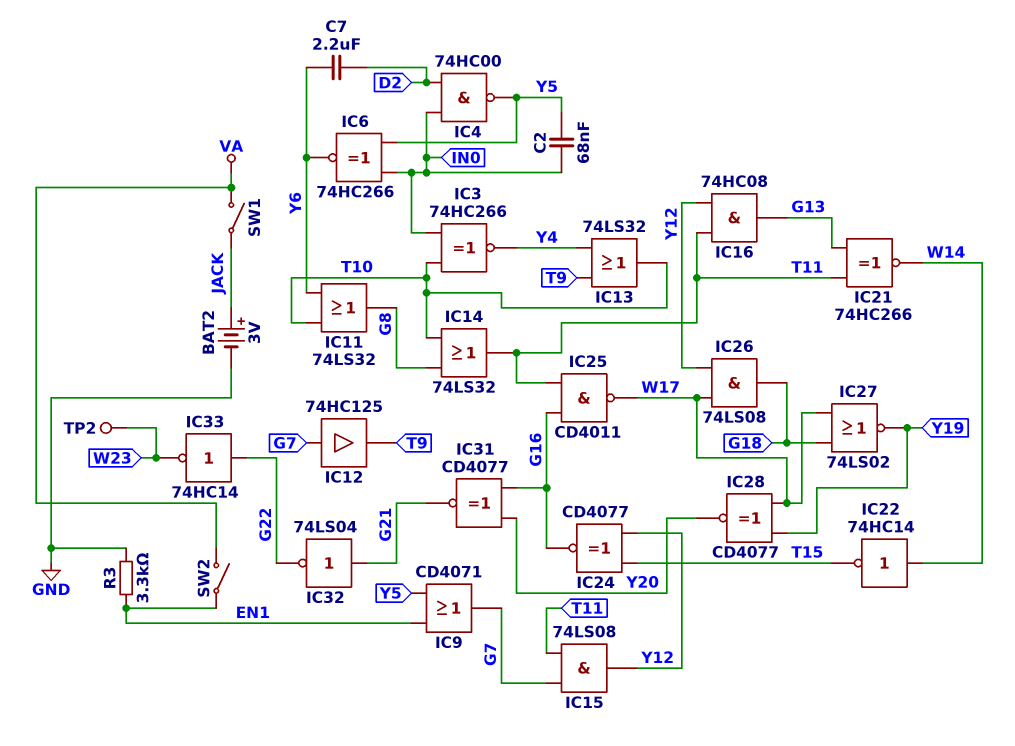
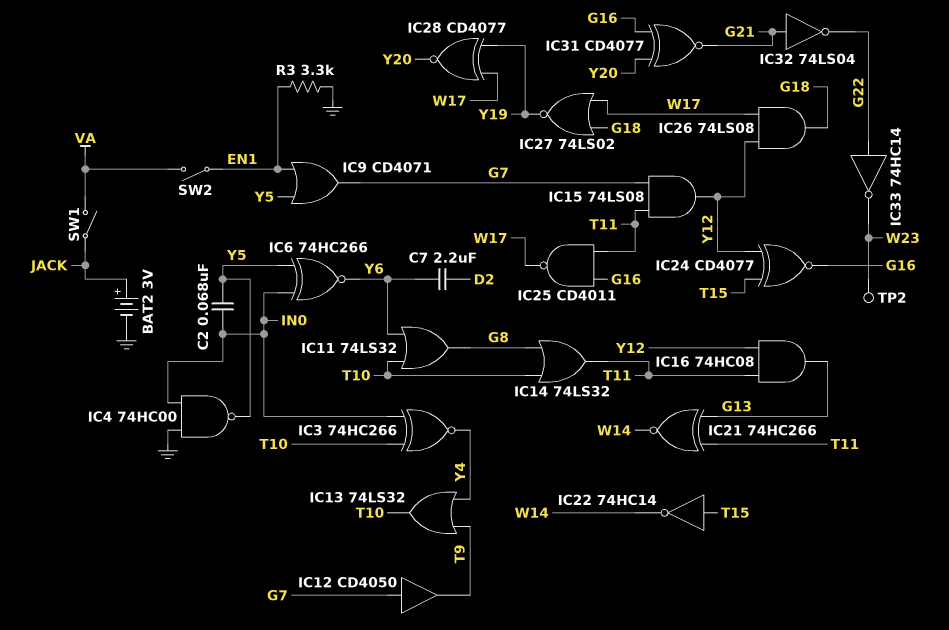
IC4: NAND 74HC00 (in D2, in IN0, out Y5) -> NAND 74HC00 (in GND, in IN0, out Y5)
IC12: buffer 74HC125 (in G7, out T9) -> buffer CD4050 (in G7, out T9)
IC22: NOT 74HC14 (in W14, out T15) -> NOT 74HC14 (in T15, out W14)

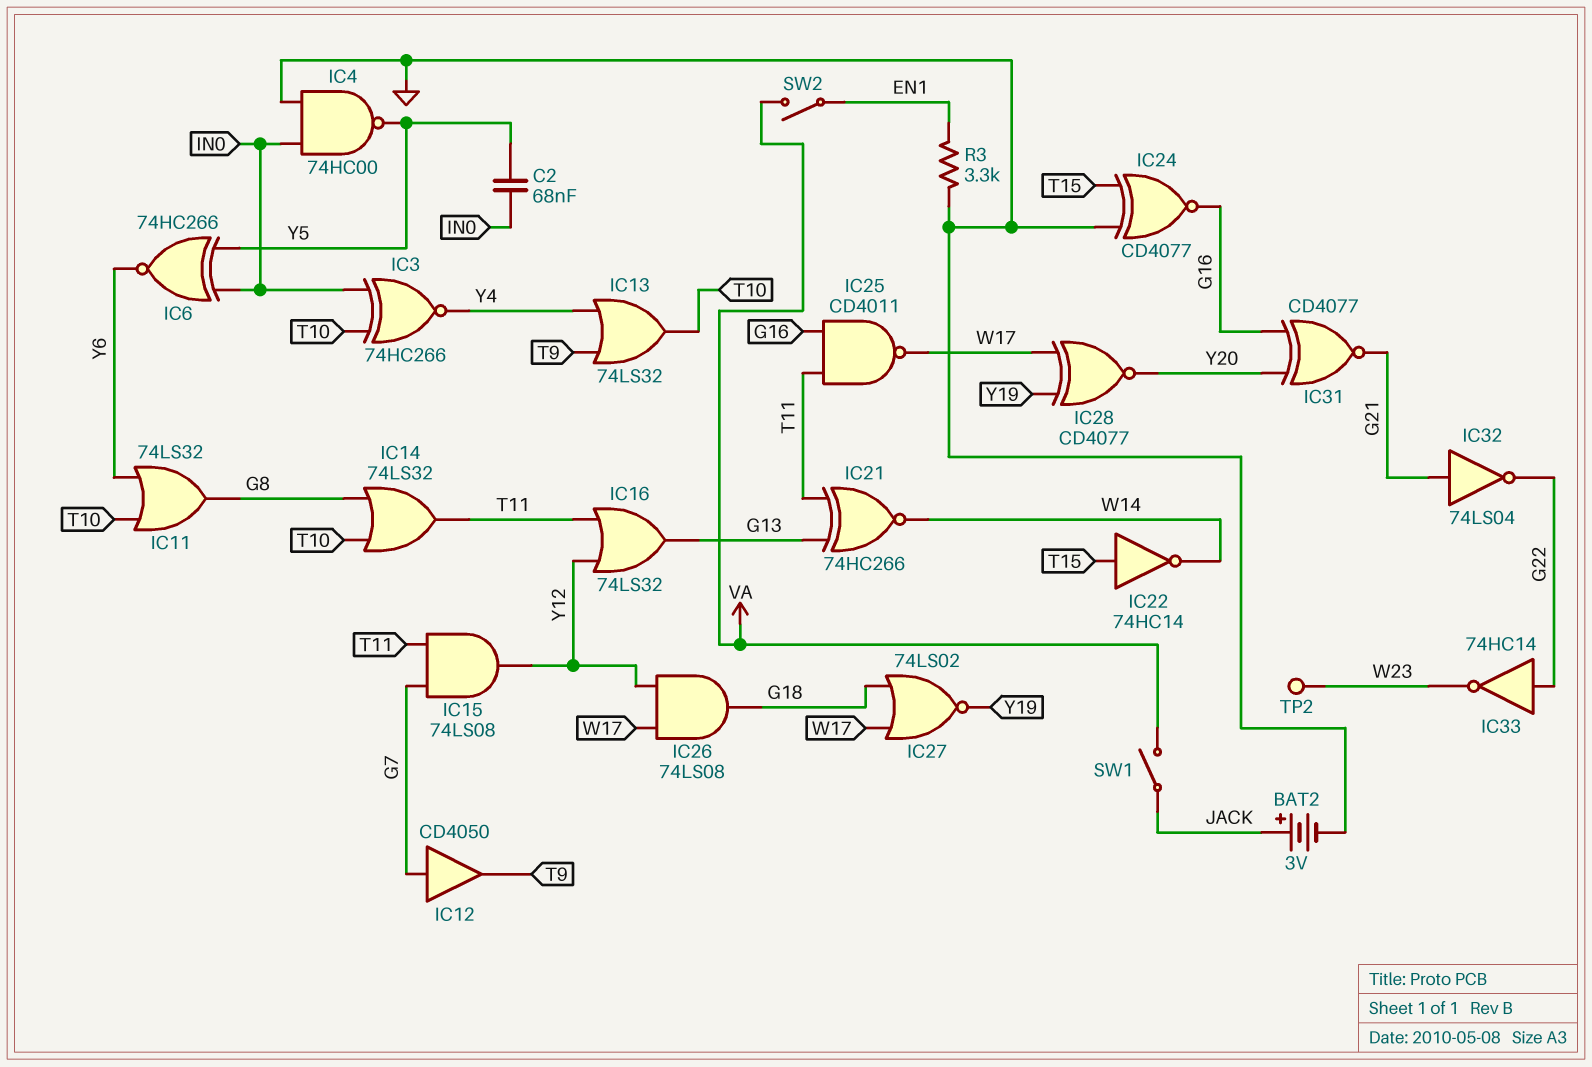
C7: 2.2uF (D2, Y6) -> none
IC9: OR CD4071 (in EN1, in Y5, out G7) -> none
IC16: AND 74HC08 (in T11, in Y12, out G13) -> OR 74LS32 (in T11, in Y12, out G13)
IC24: XNOR CD4077 (in T15, in Y12, out G16) -> XNOR CD4077 (in GND, in T15, out G16)

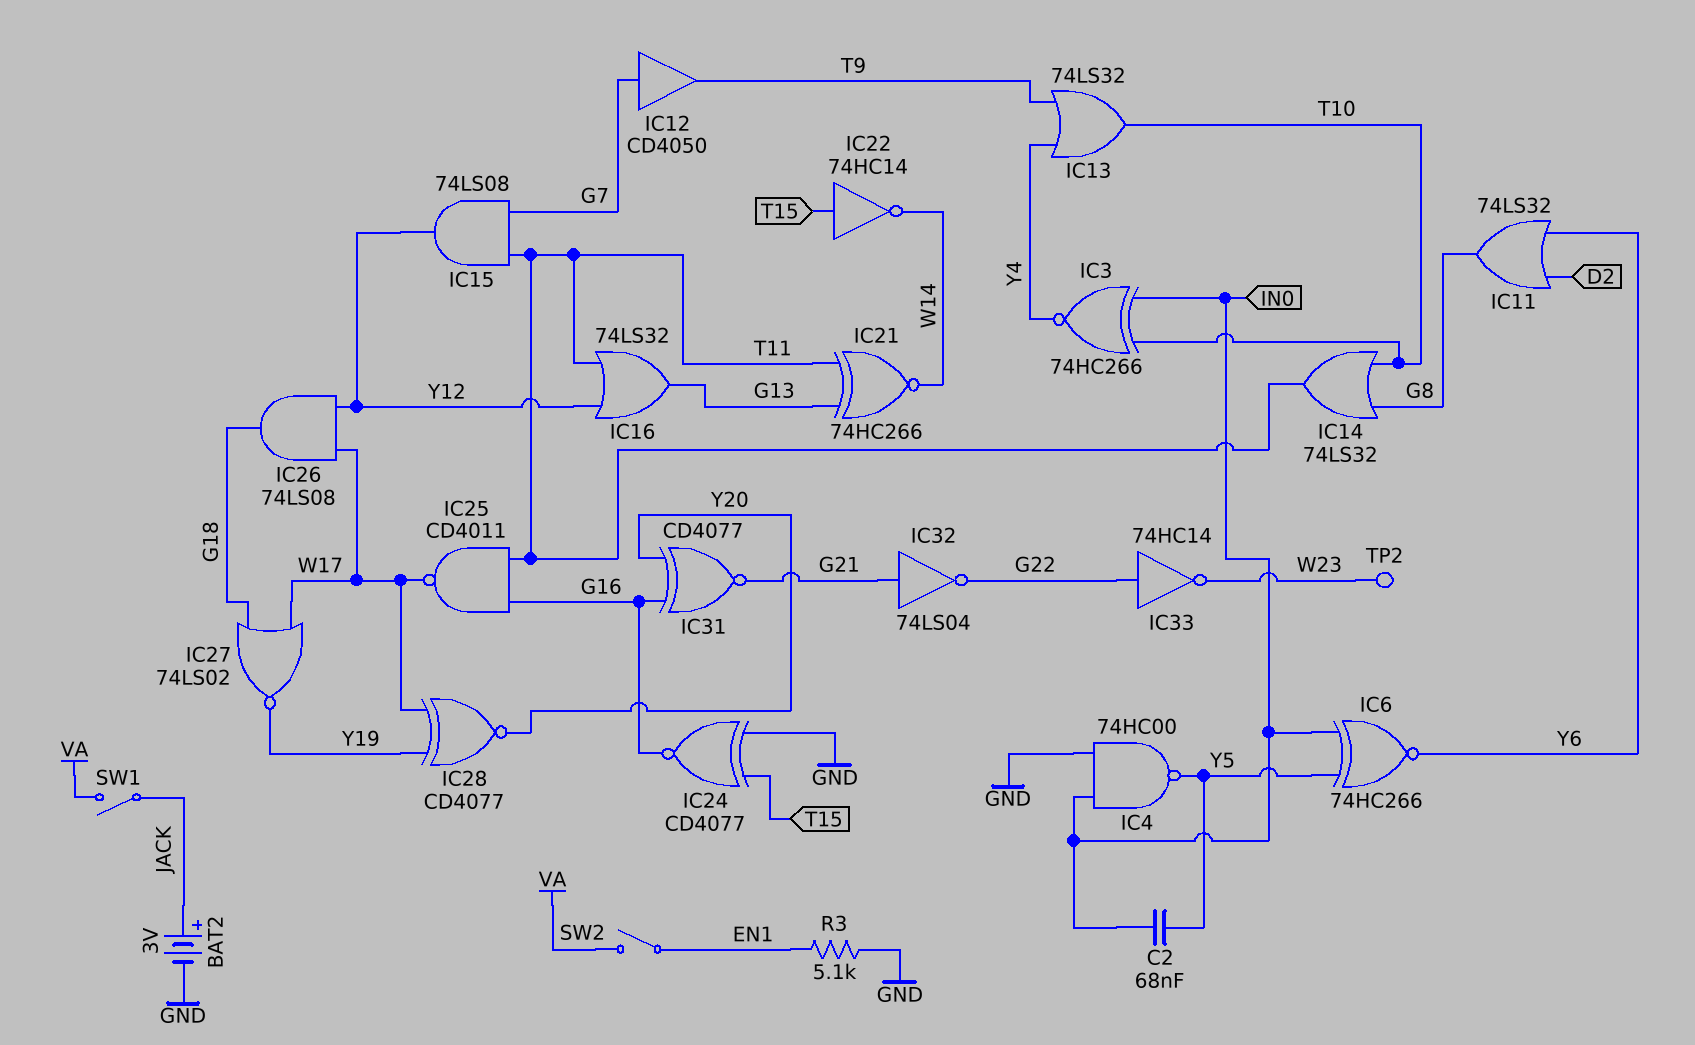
IC11: OR 74LS32 (in T10, in Y6, out G8) -> OR 74LS32 (in D2, in Y6, out G8)
R3: 3.3k (EN1, GND) -> 5.1k (EN1, GND)

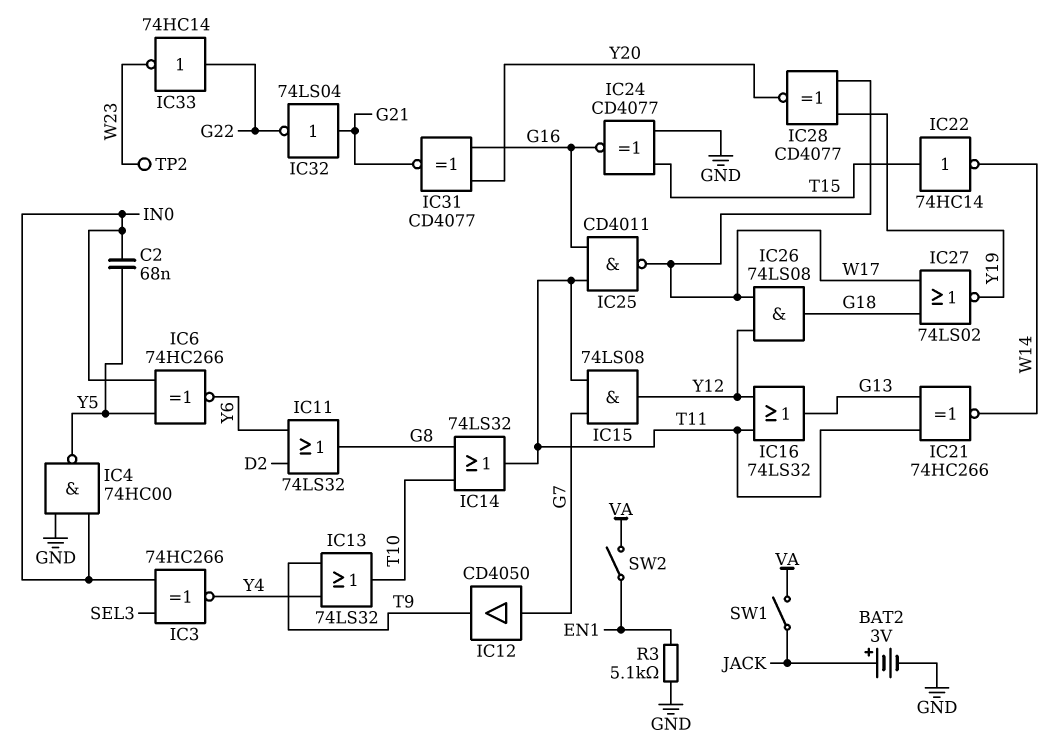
IC3: XNOR 74HC266 (in IN0, in T10, out Y4) -> XNOR 74HC266 (in IN0, in SEL3, out Y4)

